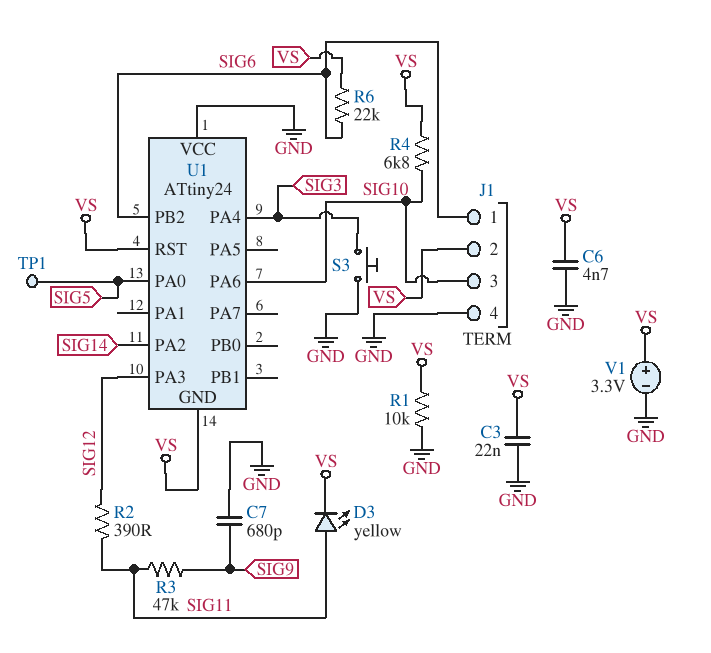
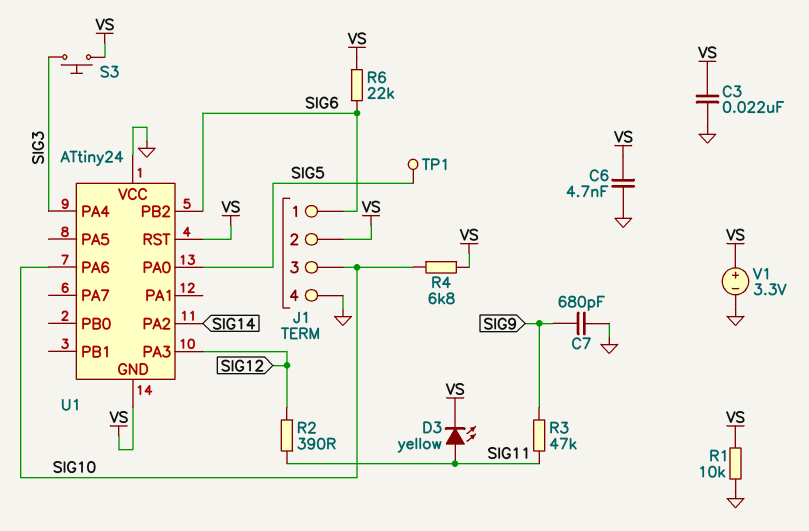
S3: button (GND, SIG3) -> button (SIG3, VS)

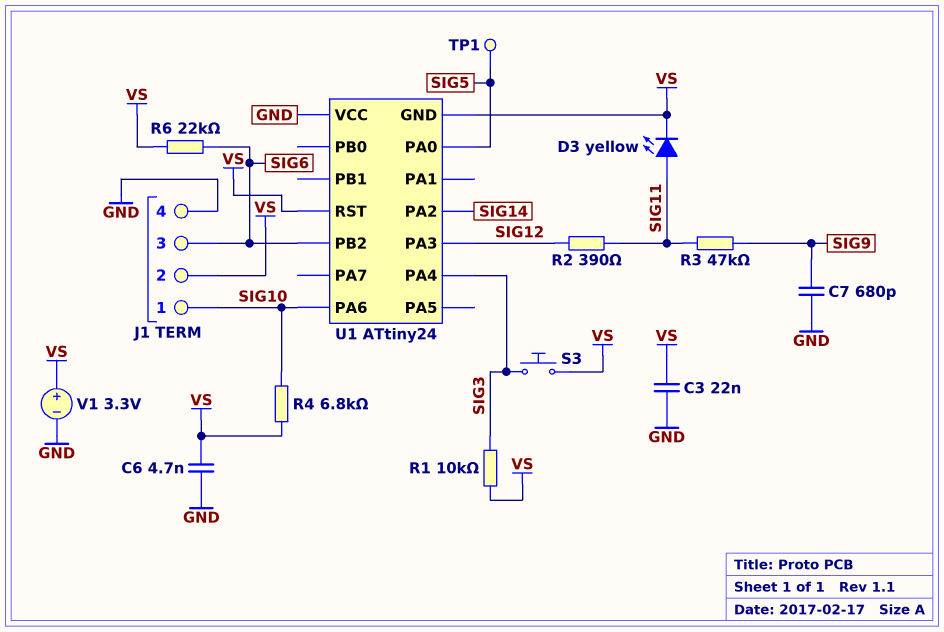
J1 pin 1: SIG6 -> SIG10
J1 pin 3: SIG10 -> SIG6
R1: 10k (GND, VS) -> 10k (SIG3, VS)

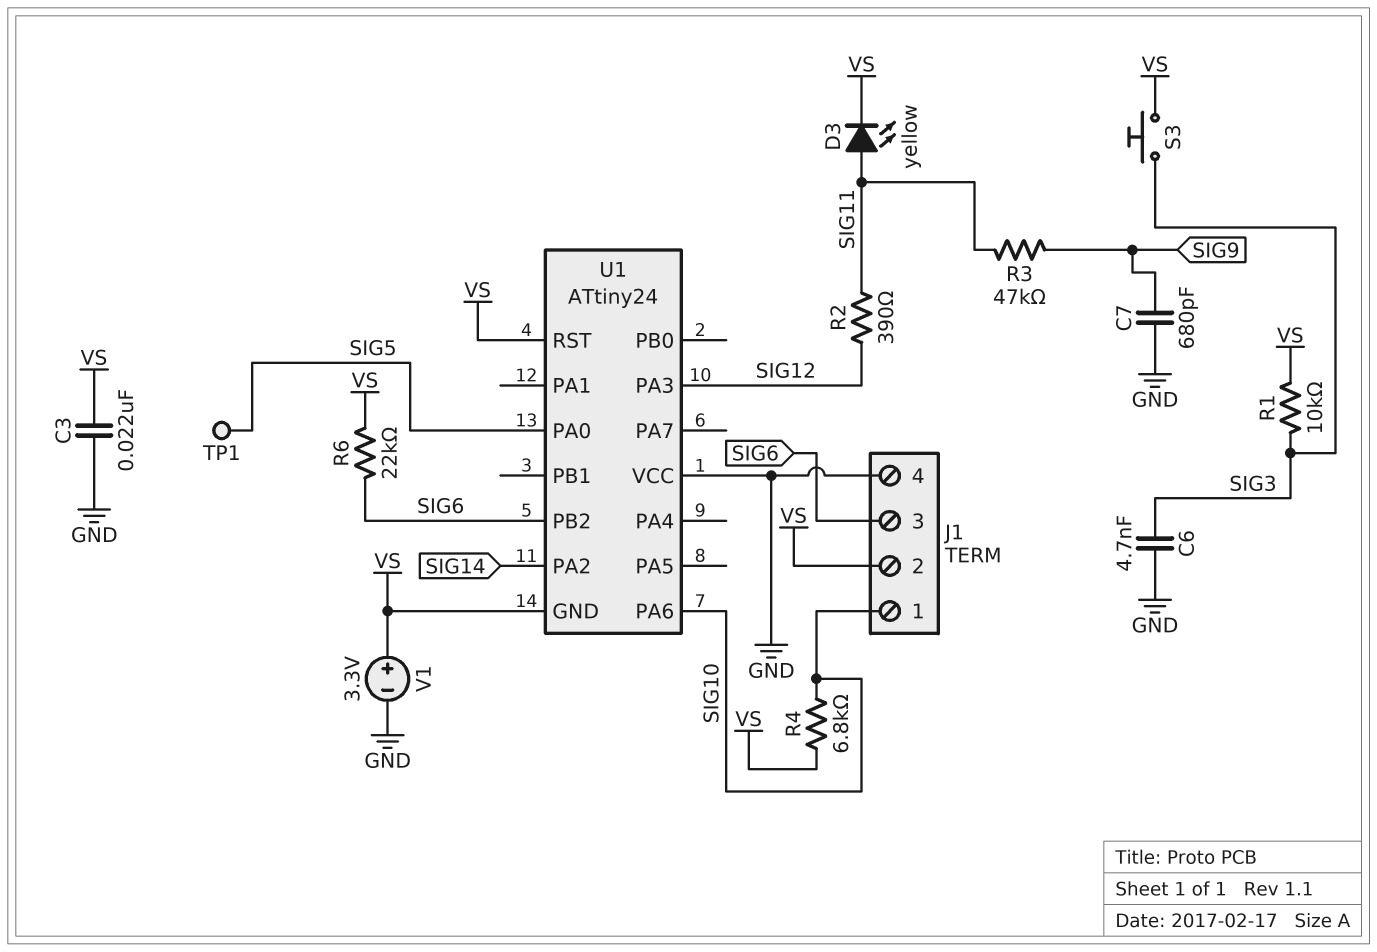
C6: 4.7nF (GND, VS) -> 4.7nF (GND, SIG3)
U1 pin PA4: SIG3 -> none

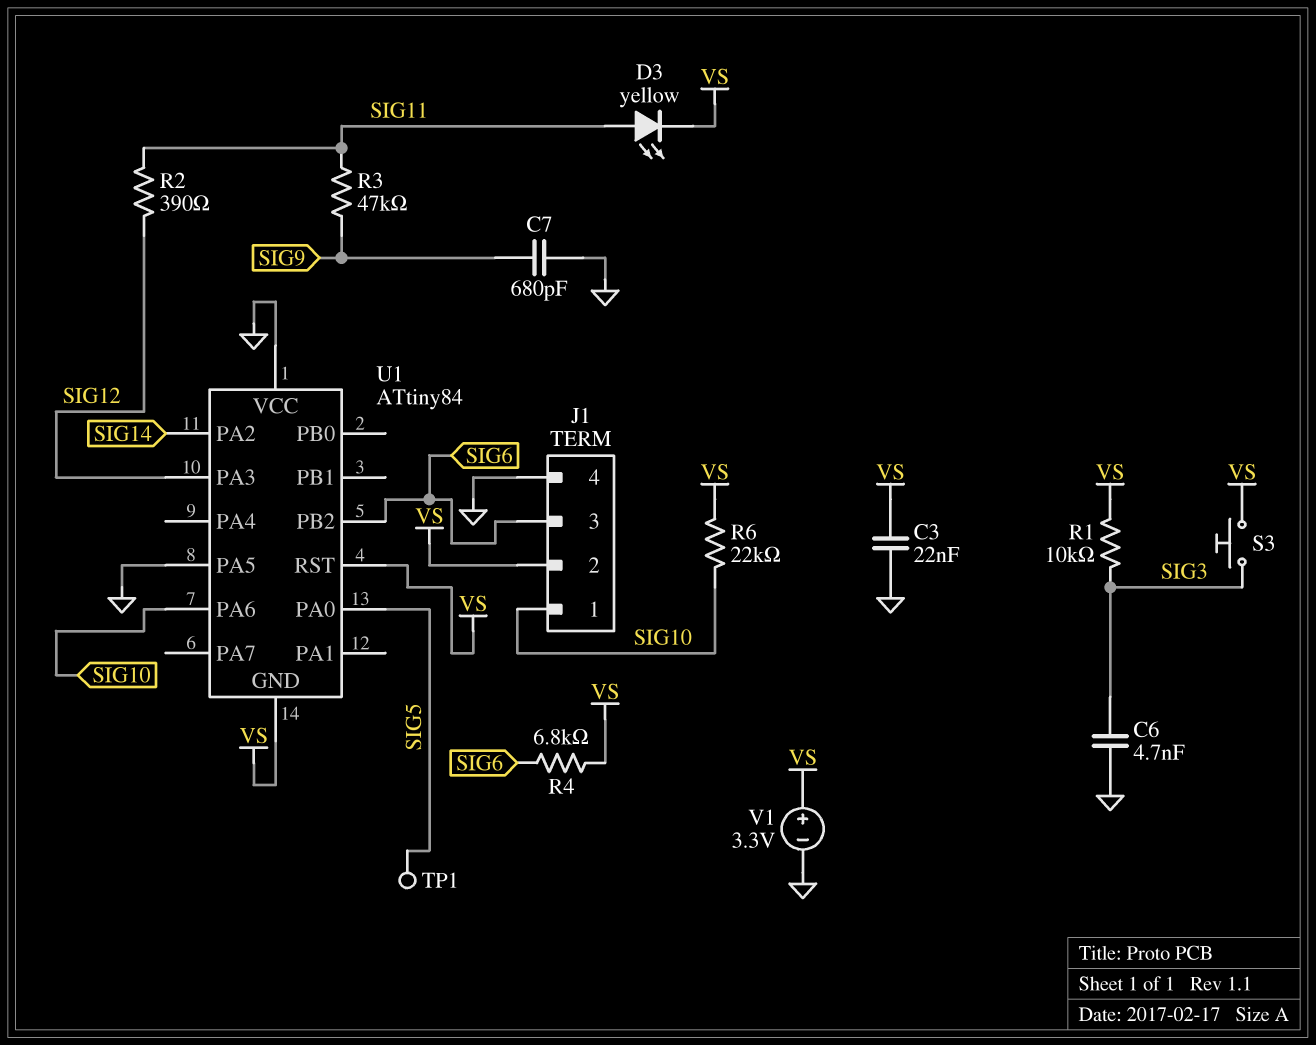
R4: 6.8k (SIG10, VS) -> 6.8k (SIG6, VS)
R6: 22k (SIG6, VS) -> 22k (SIG10, VS)
U1: ATtiny24 -> ATtiny84
U1 pin PA5: none -> GND

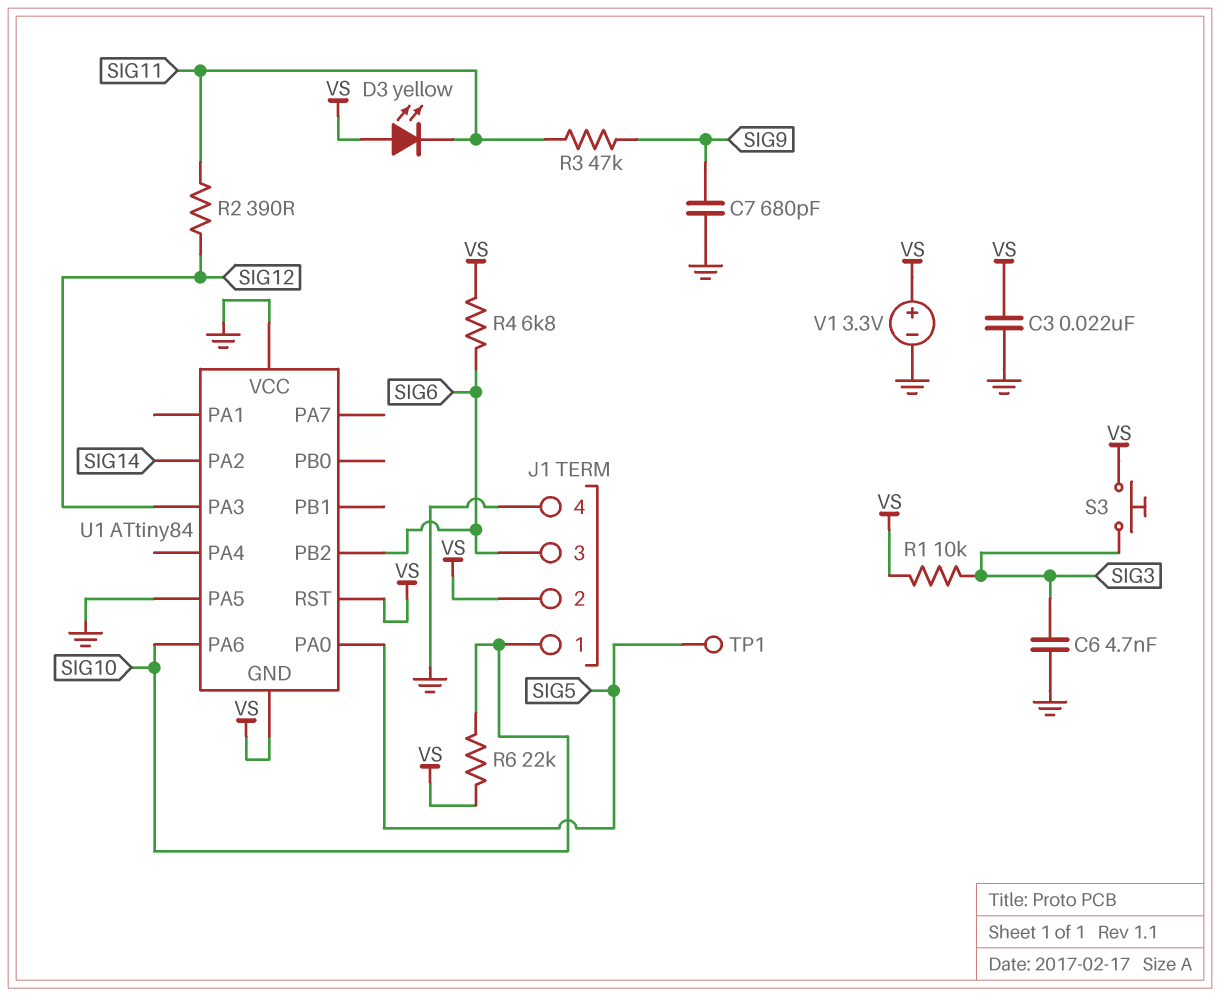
D3: LED yellow (A SIG11, K VS) -> LED yellow (A VS, K SIG11)

